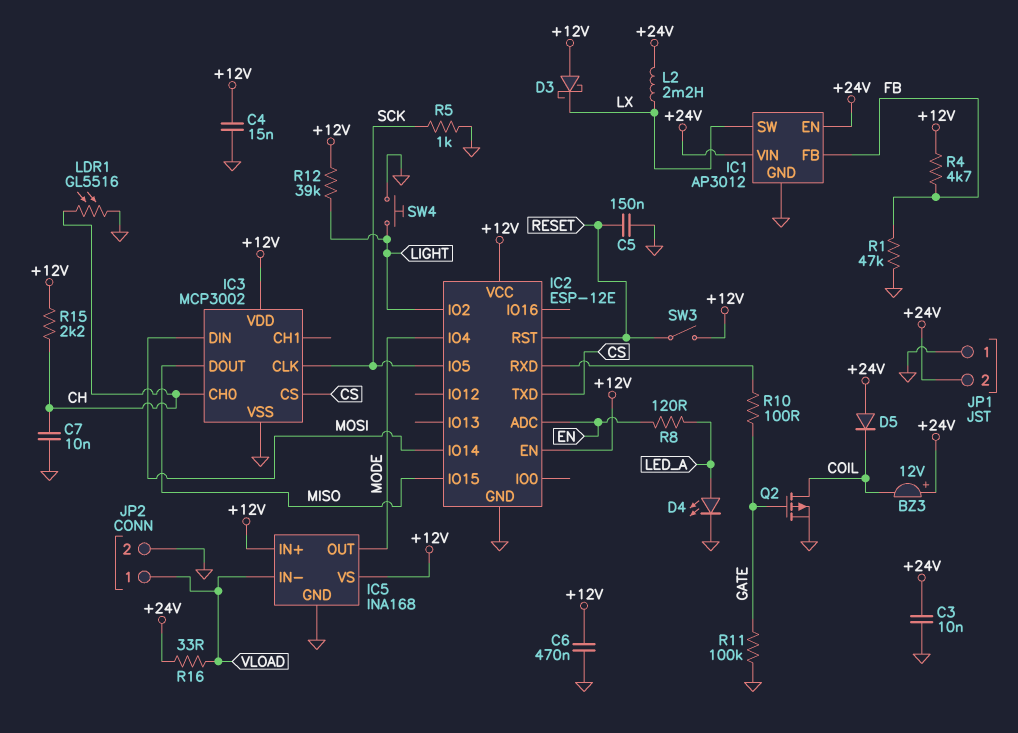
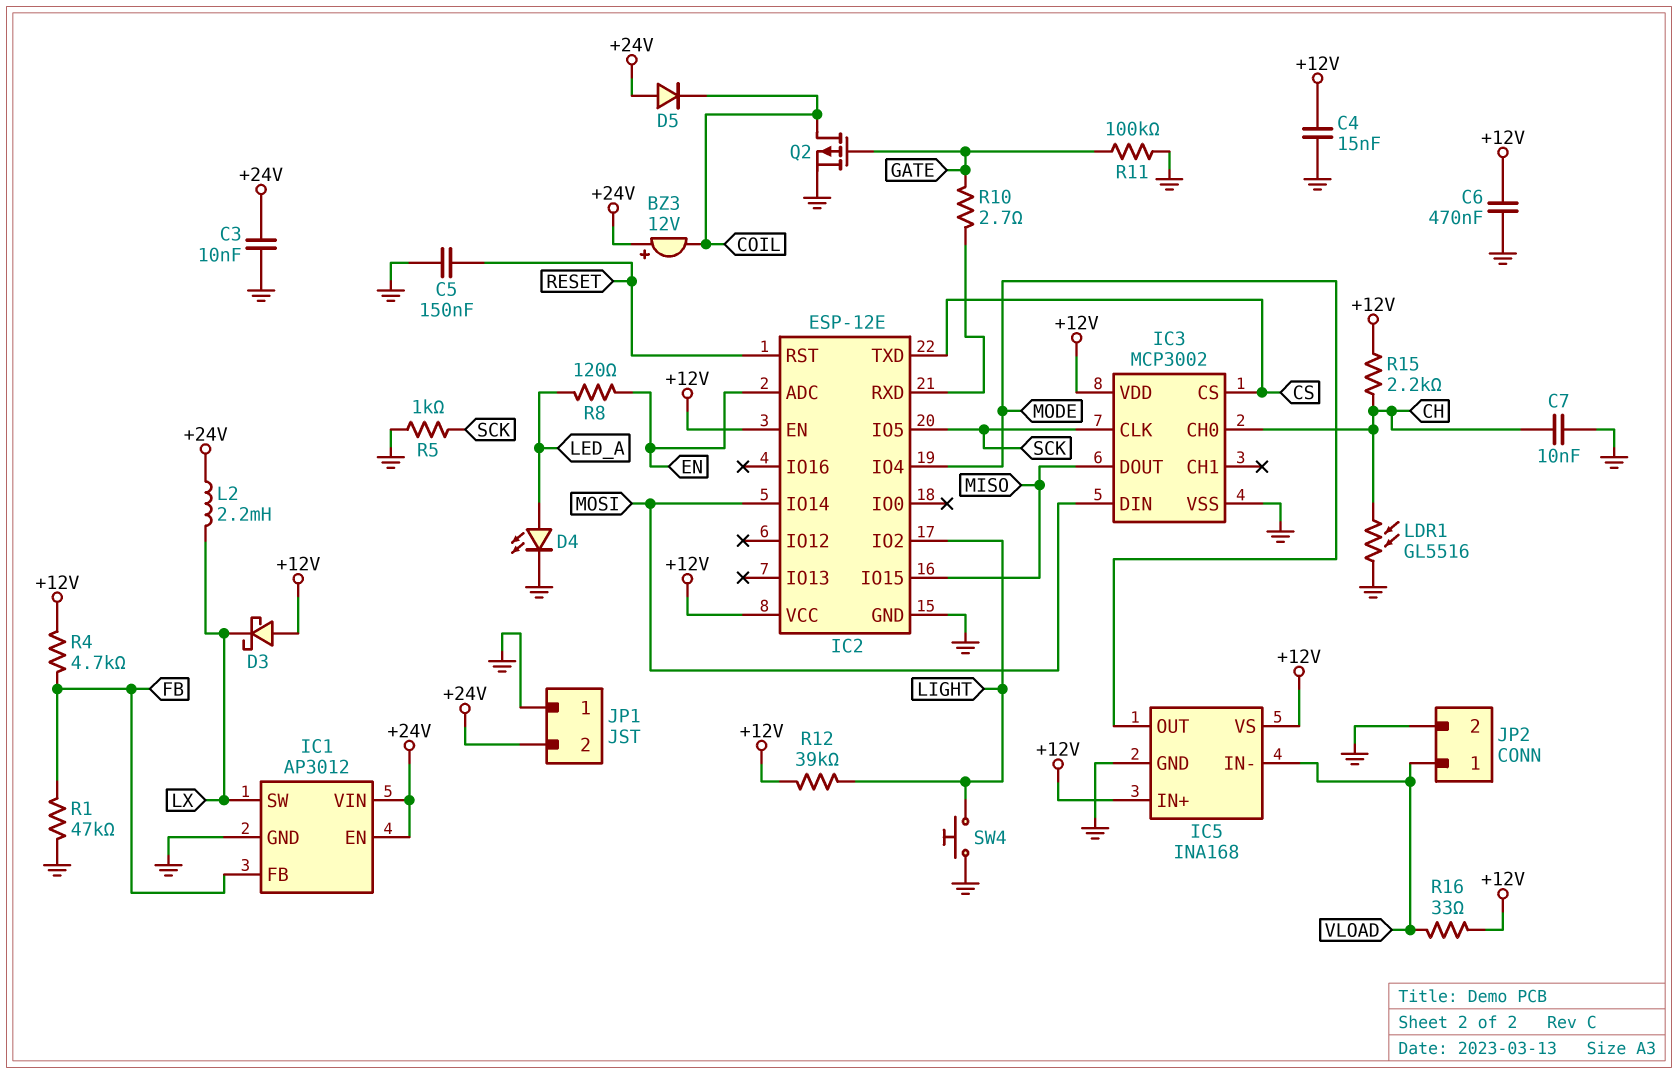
R10: 100 (GATE, IC2/RXD) -> 2.7 (GATE, IC2/RXD)
R16: 33 (+24V, VLOAD) -> 33 (+12V, VLOAD)
SW3: switch (+12V, RESET) -> none

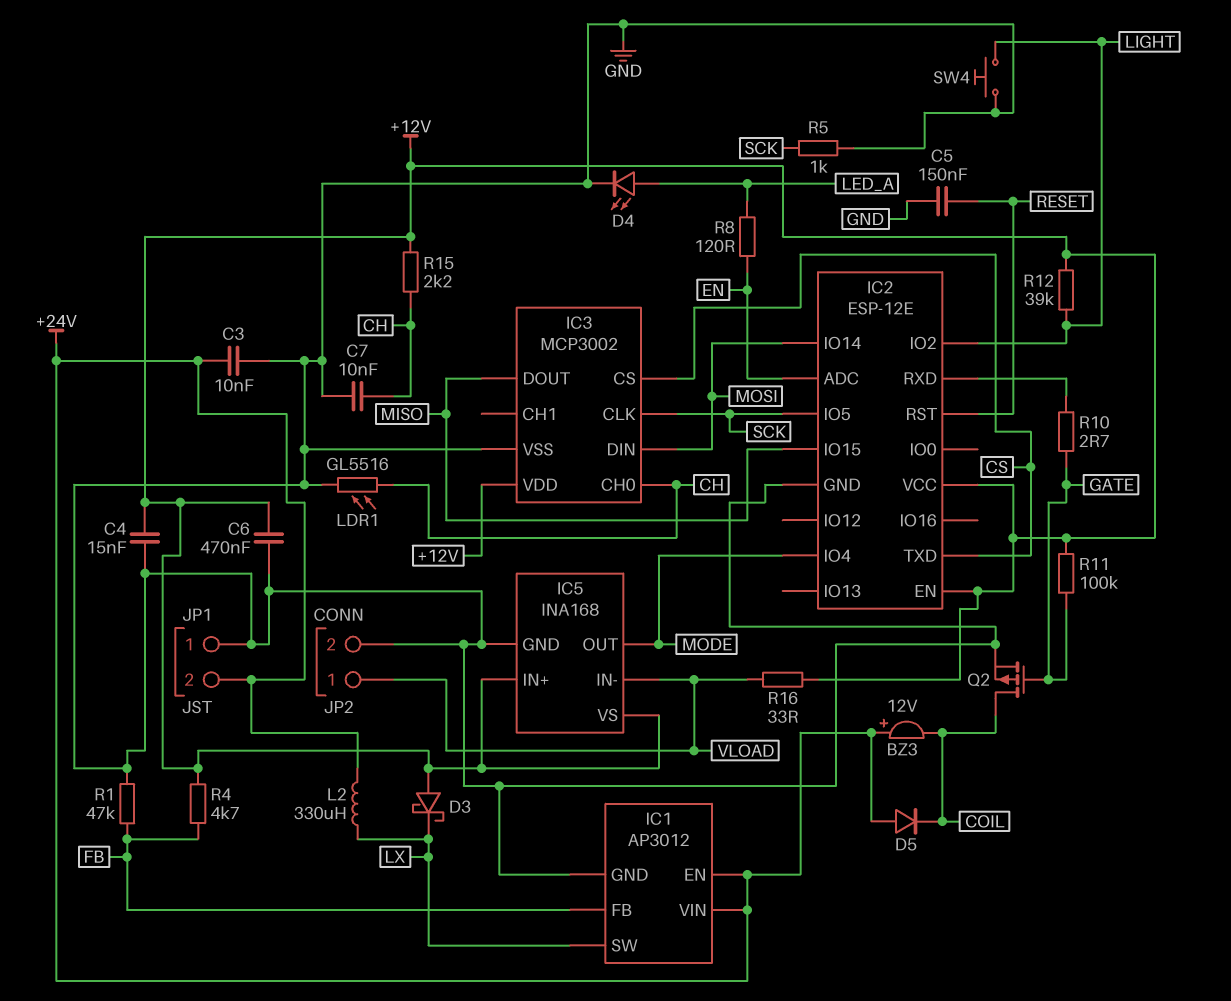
L2: 2.2mH (+24V, LX) -> 330uH (+24V, LX)
R11: 100k (GATE, GND) -> 100k (+12V, GATE)

